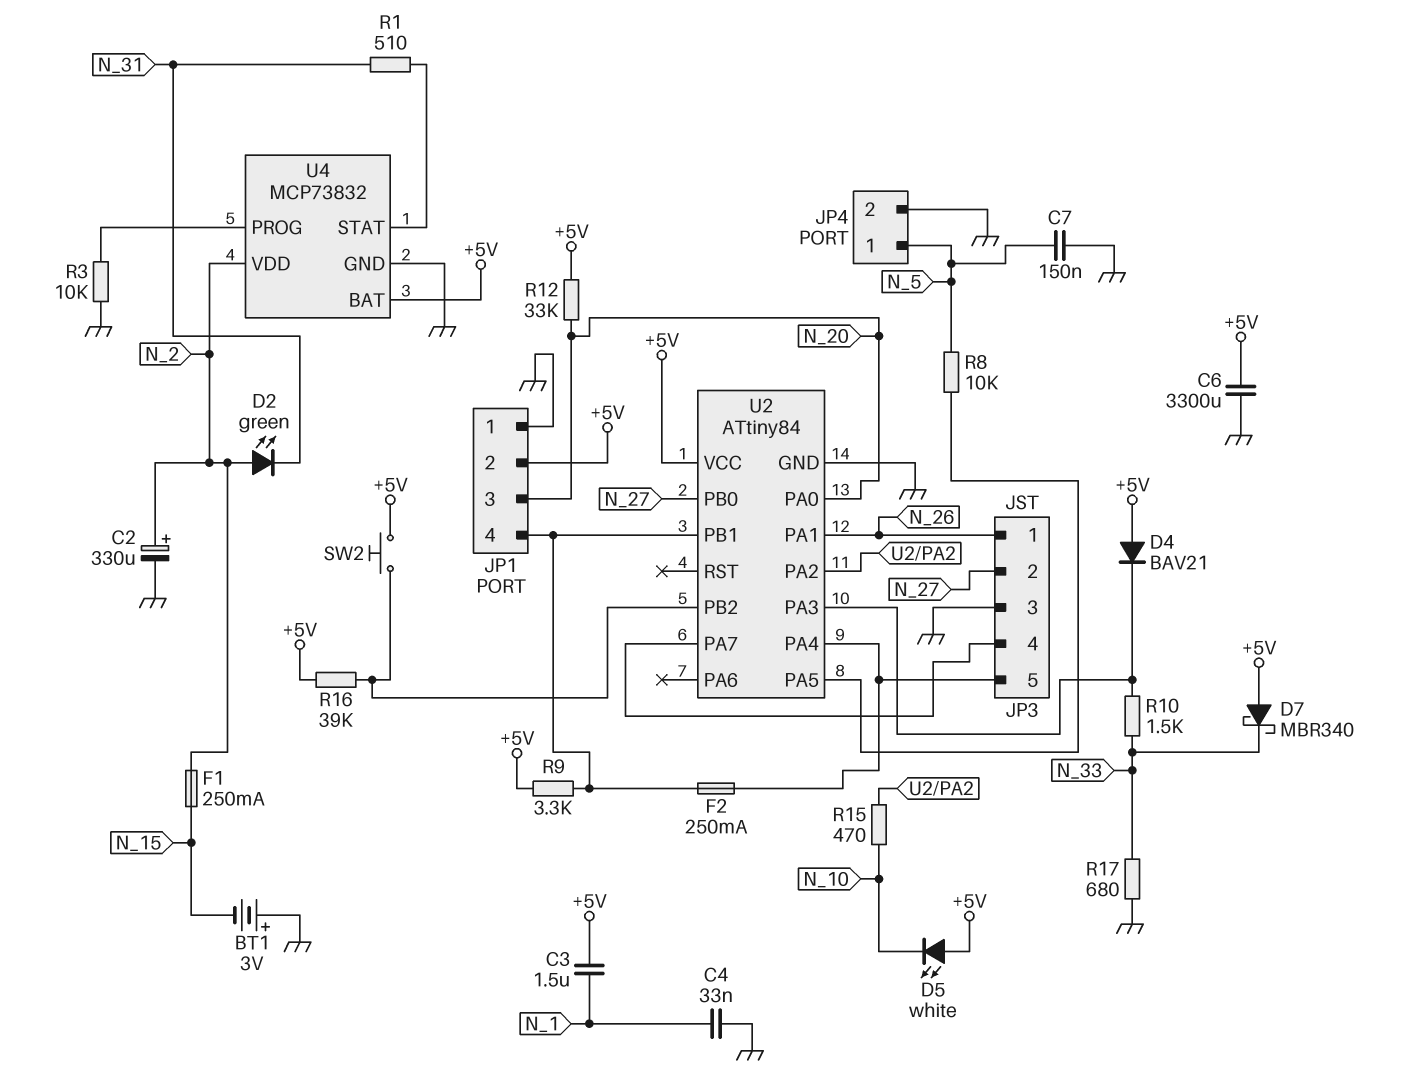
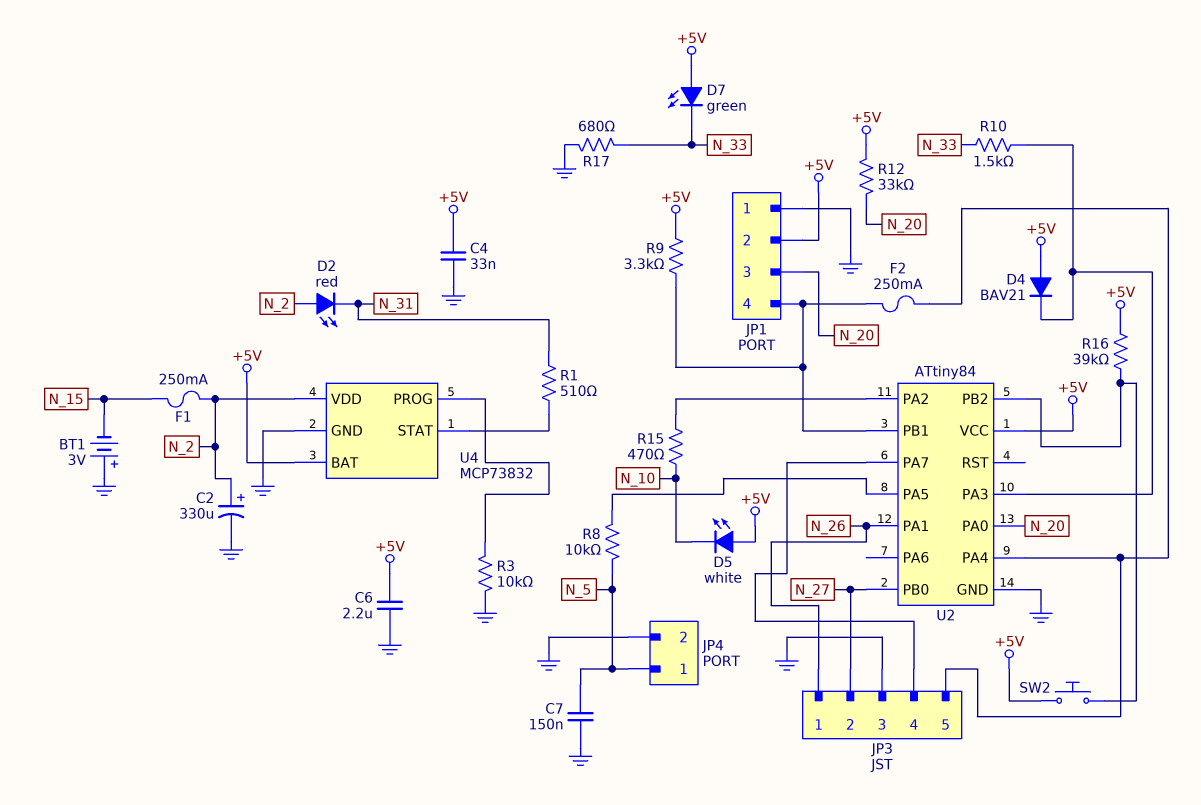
C3: 1.5uF (+5V, N_1) -> none
C4: 33nF (GND, N_1) -> 33nF (+5V, GND)
C6: 3300uF (+5V, GND) -> 2.2uF (+5V, GND)
D2: LED green (A N_2, K N_31) -> LED red (A N_2, K N_31)
D7: schottky MBR340 (A +5V, K N_33) -> LED green (A +5V, K N_33)

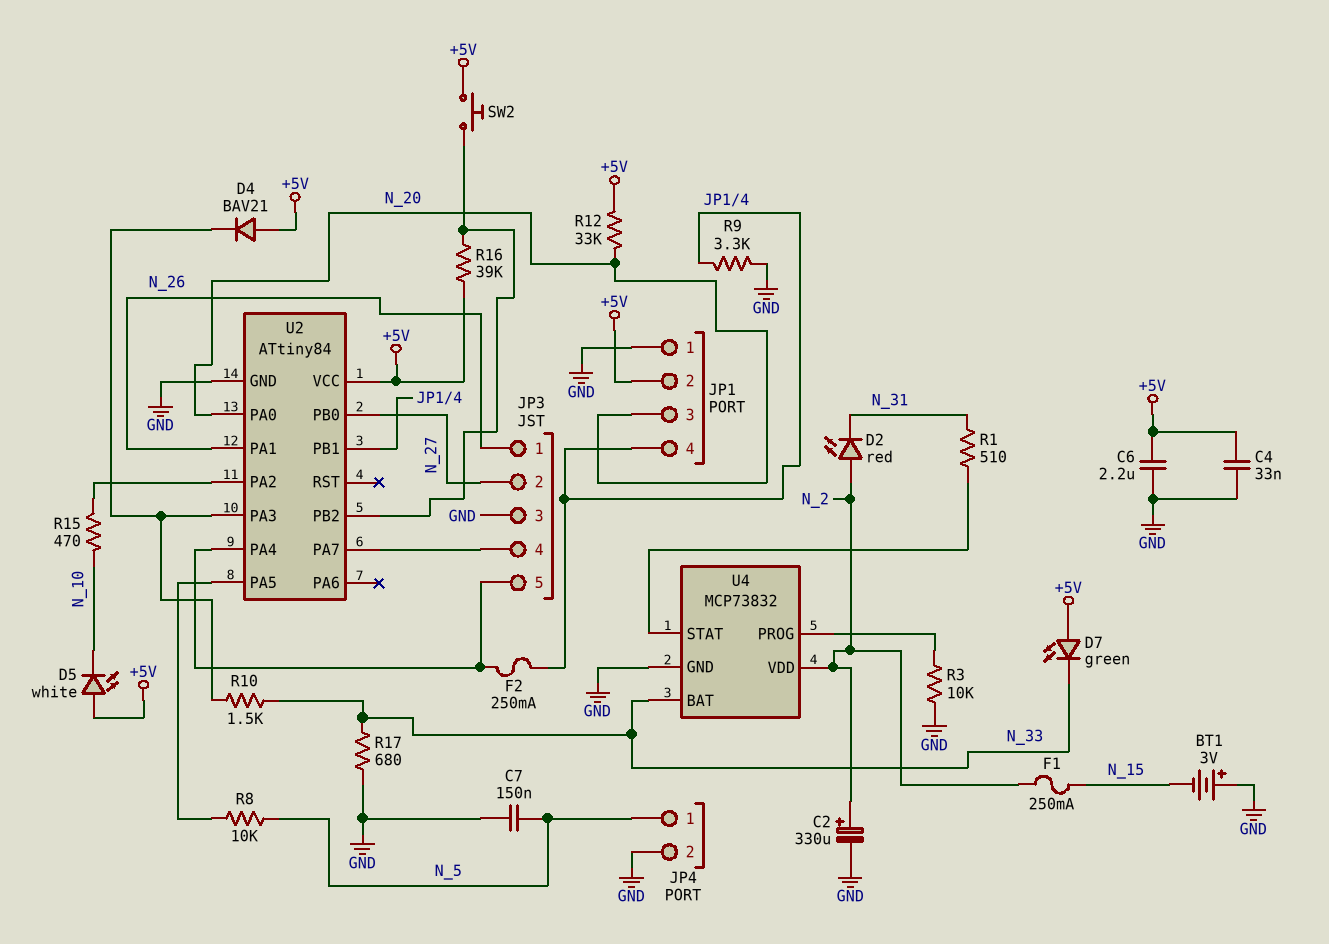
R9: 3.3k (+5V, JP1/4) -> 3.3k (GND, JP1/4)
U4 pin BAT: +5V -> N_33

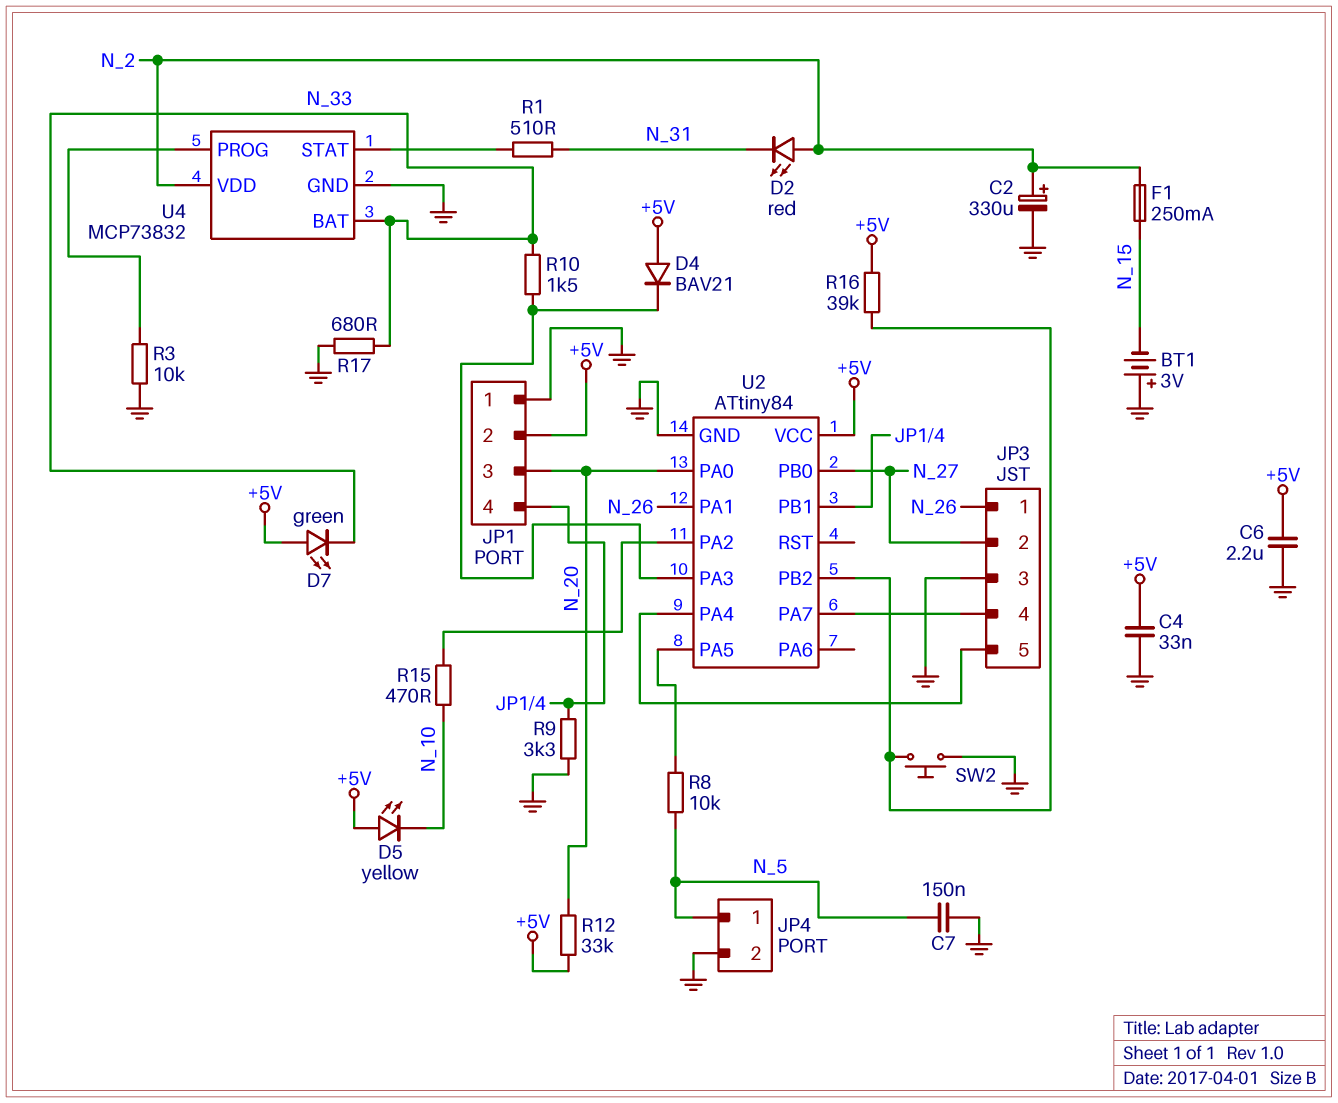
D5: LED white (A +5V, K N_10) -> LED yellow (A +5V, K N_10)
F2: 250mA (JP1/4, JP3/5) -> none
SW2: button (+5V, U2/PB2) -> button (GND, U2/PB2)

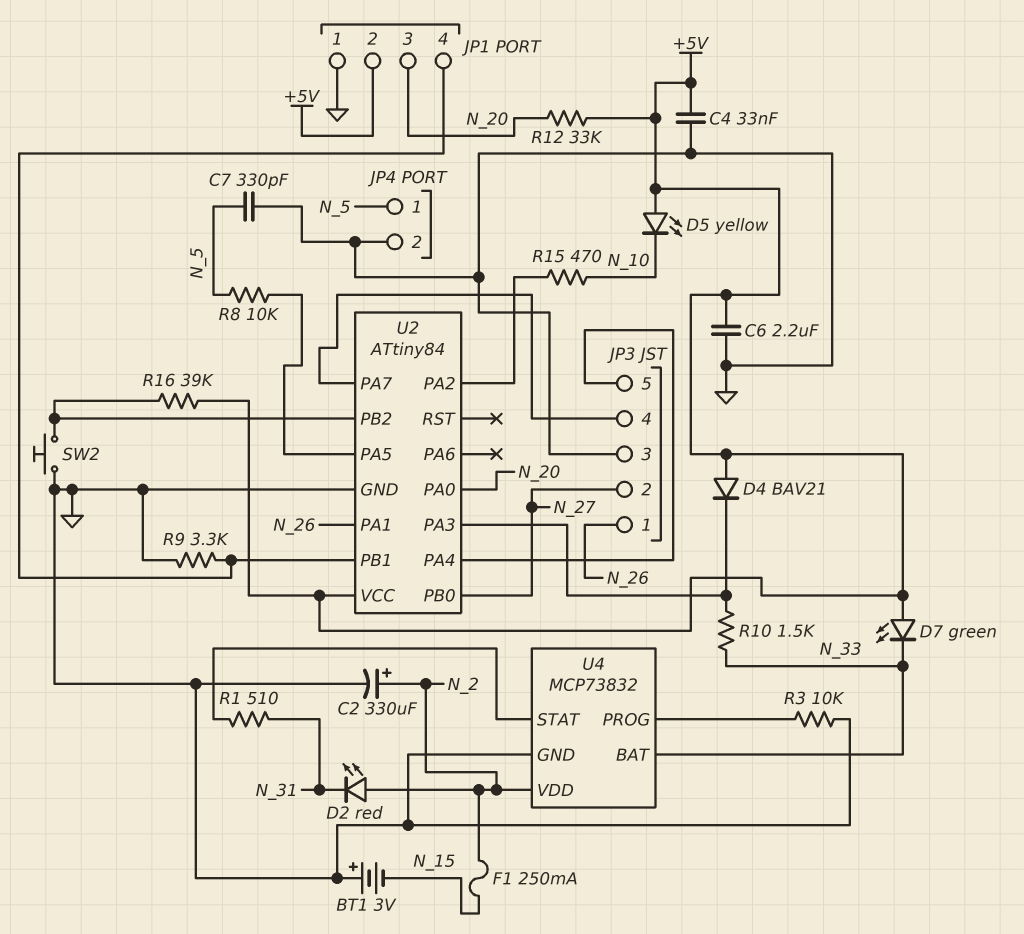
C7: 150nF (GND, N_5) -> 330pF (GND, N_5)
R17: 680 (GND, N_33) -> none

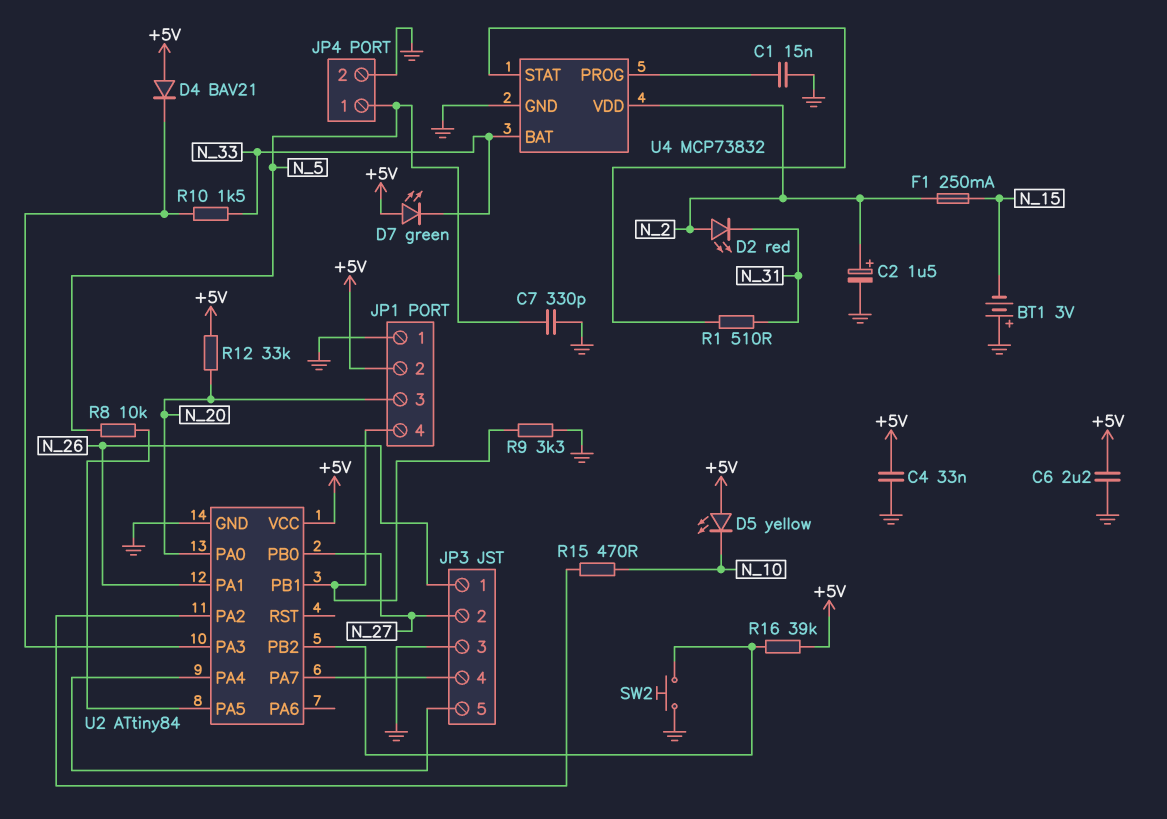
C1: none -> 15nF (GND, U4/PROG)
C2: 330uF (plus N_2, minus GND) -> 1.5uF (plus N_2, minus GND)
R3: 10k (GND, U4/PROG) -> none

